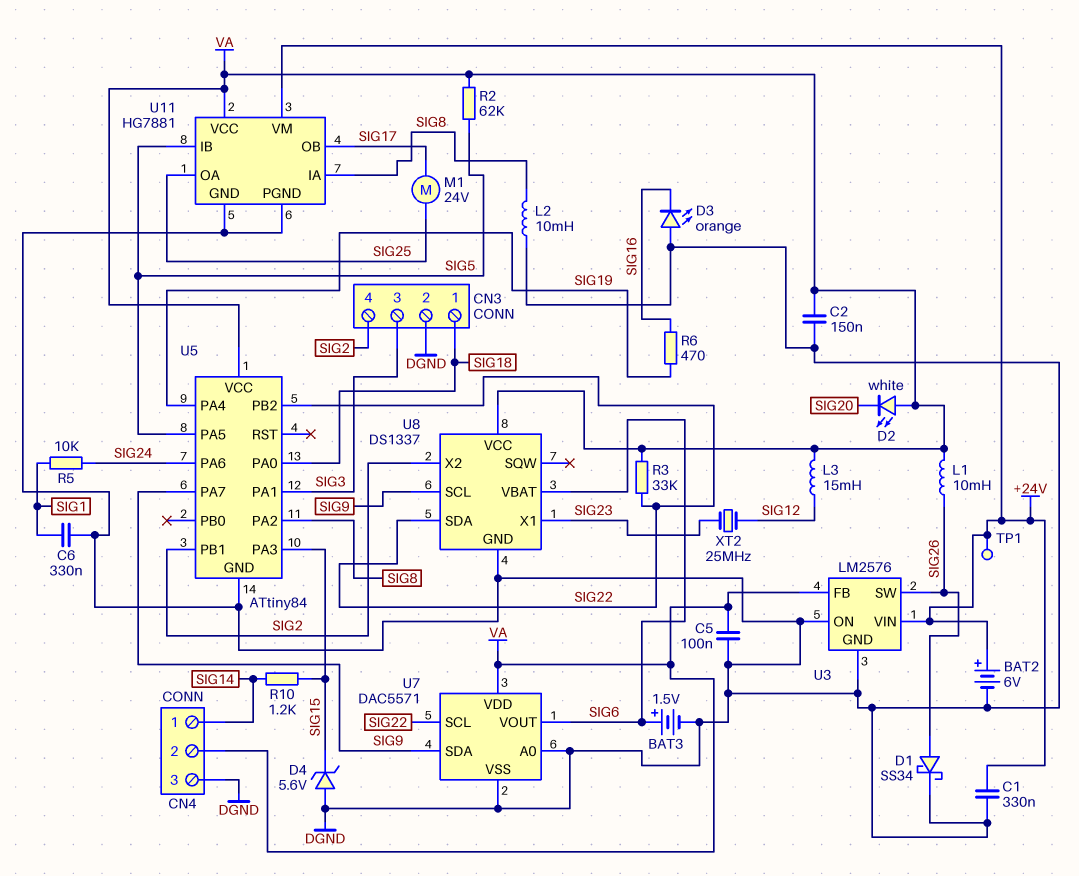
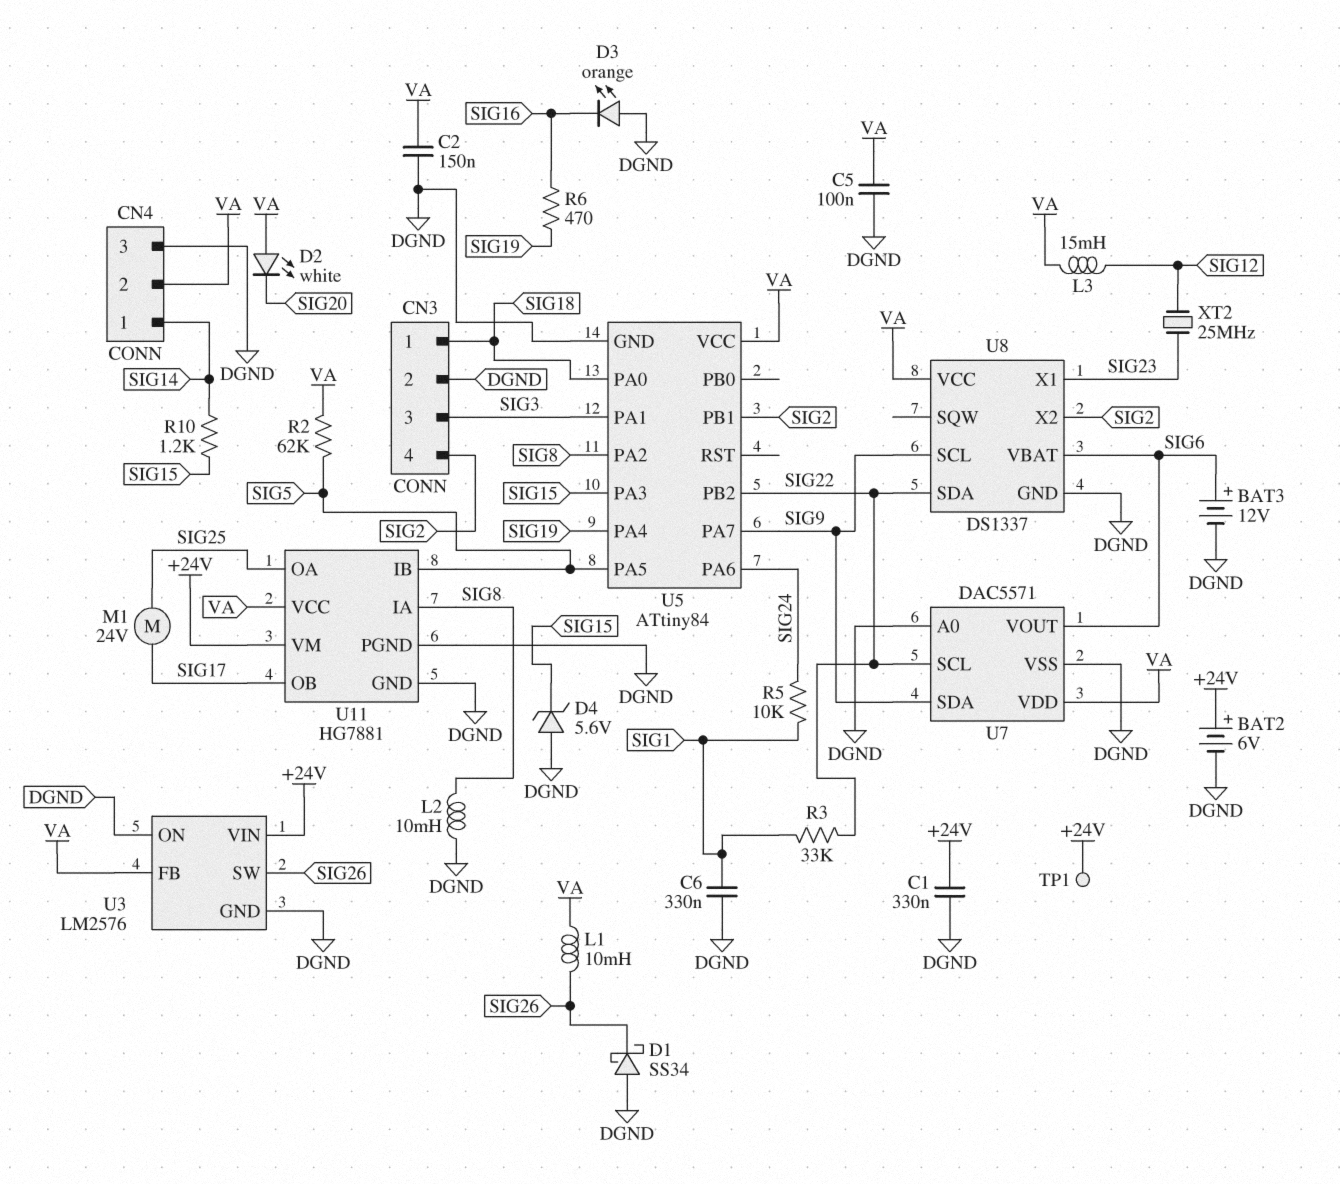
BAT3: 1.5V (plus SIG6, minus DGND) -> 12V (plus SIG6, minus DGND)
D1: schottky SS34 (A SIG26, K DGND) -> schottky SS34 (A DGND, K SIG26)
R3: 33k (SIG22, VA) -> 33k (SIG1, SIG22)

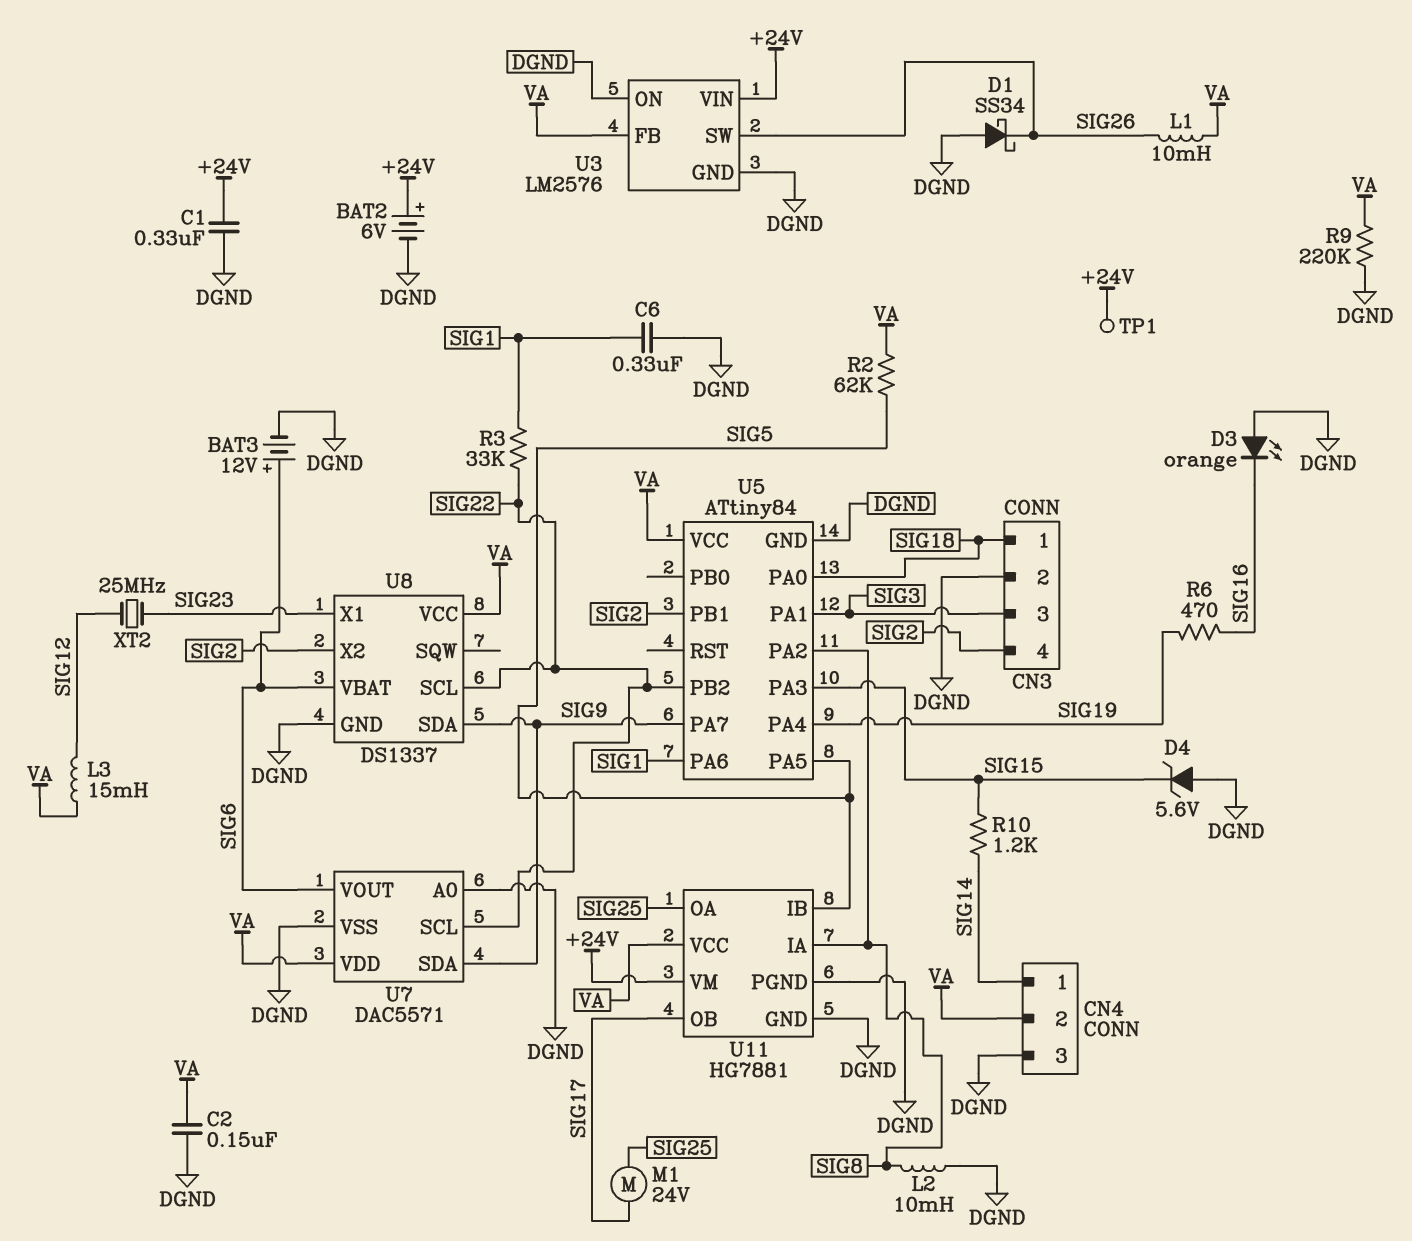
C5: 100nF (DGND, VA) -> none
D2: LED white (A VA, K SIG20) -> none
R5: 10k (SIG1, SIG24) -> none
R9: none -> 220k (DGND, VA)
U5 pin PA6: SIG24 -> SIG1
U8 pin SCL: SIG9 -> SIG22
U8 pin SDA: SIG22 -> SIG9

